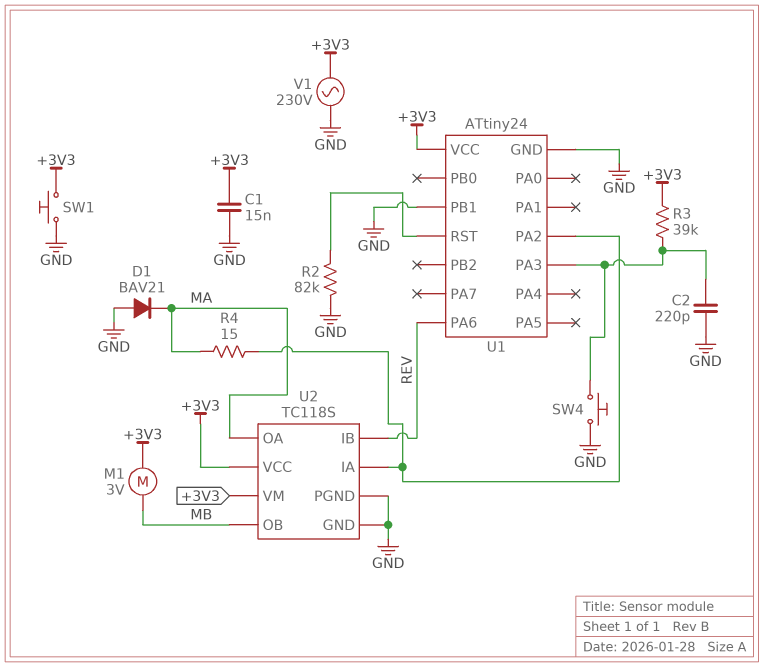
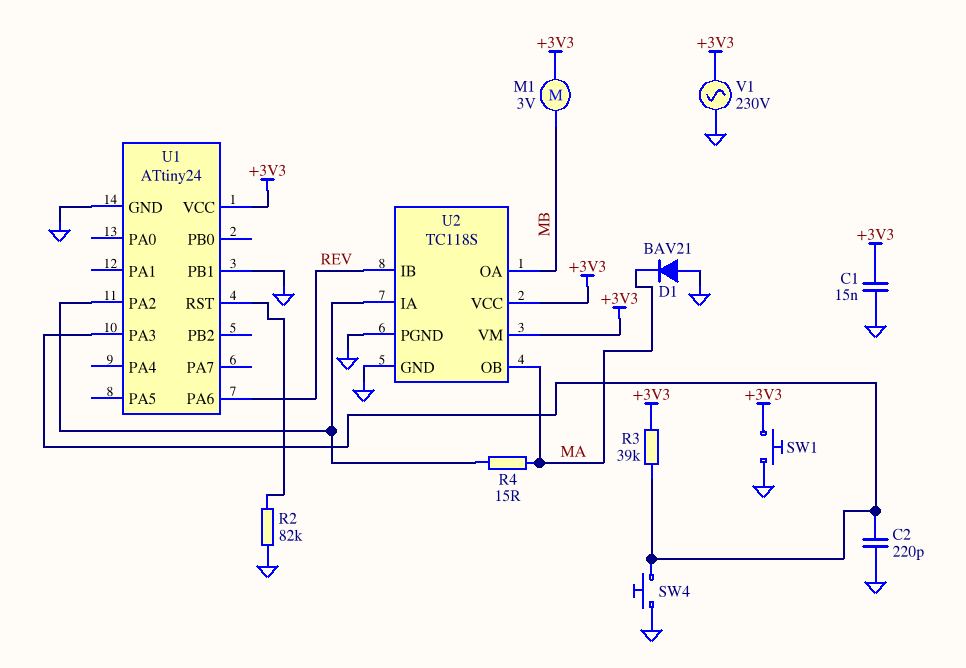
U2 pin OA: MA -> MB
U2 pin OB: MB -> MA

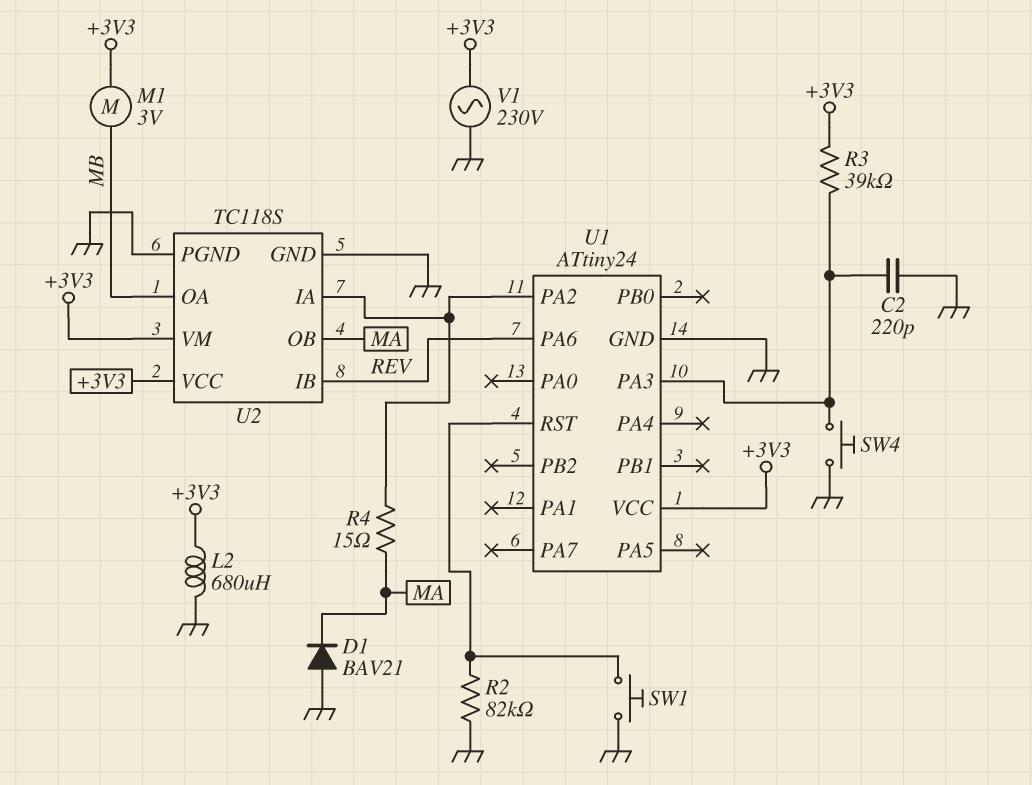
C1: 15nF (+3V3, GND) -> none
L2: none -> 680uH (+3V3, GND)
SW1: button (+3V3, GND) -> button (GND, U1/RST)
U1 pin PB1: GND -> none

